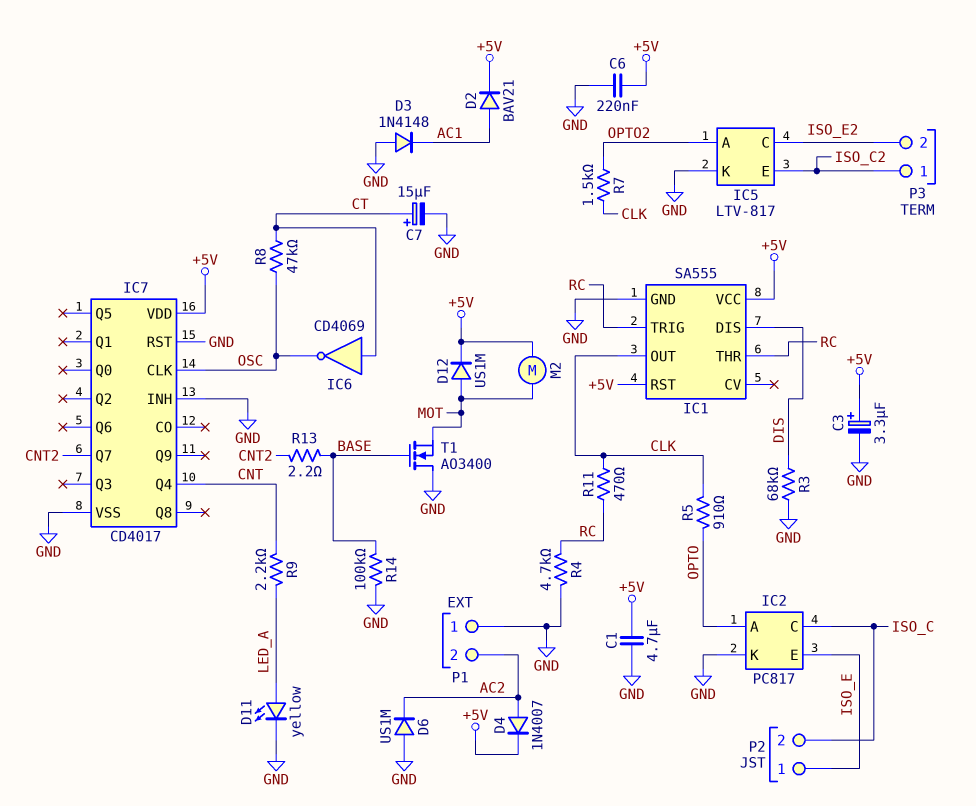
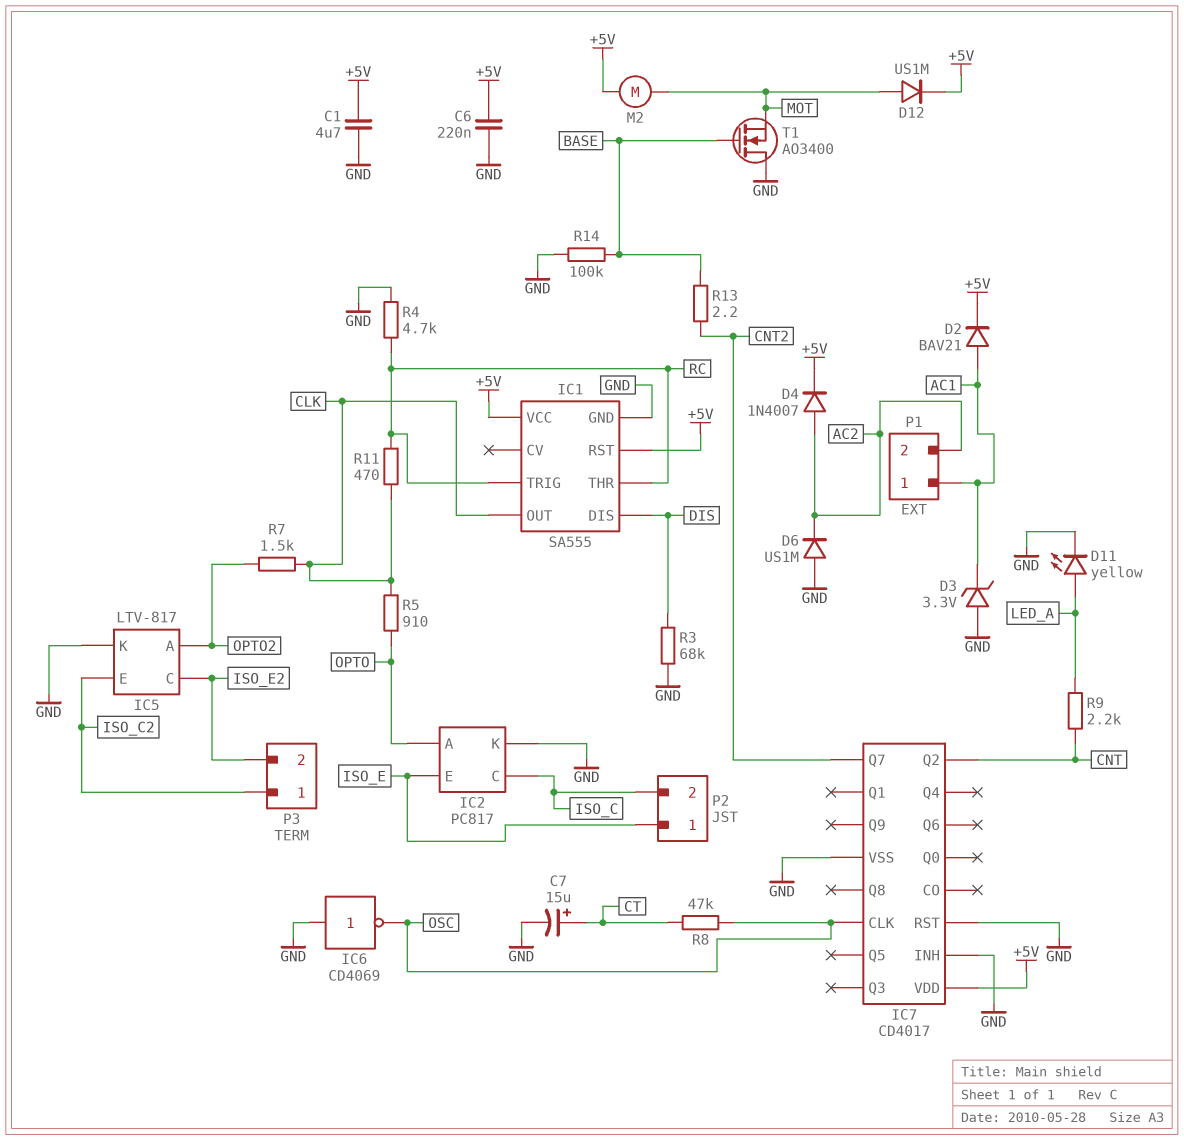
C3: 3.3uF (plus +5V, minus GND) -> none
D3: diode 1N4148 (A GND, K AC1) -> zener 3.3V (A GND, K AC1)
IC6: NOT CD4069 (in CT, out OSC) -> NOT CD4069 (in GND, out OSC)
IC7 pin Q2: none -> CNT
IC7 pin Q4: CNT -> none
P1 pin 1: GND -> AC1

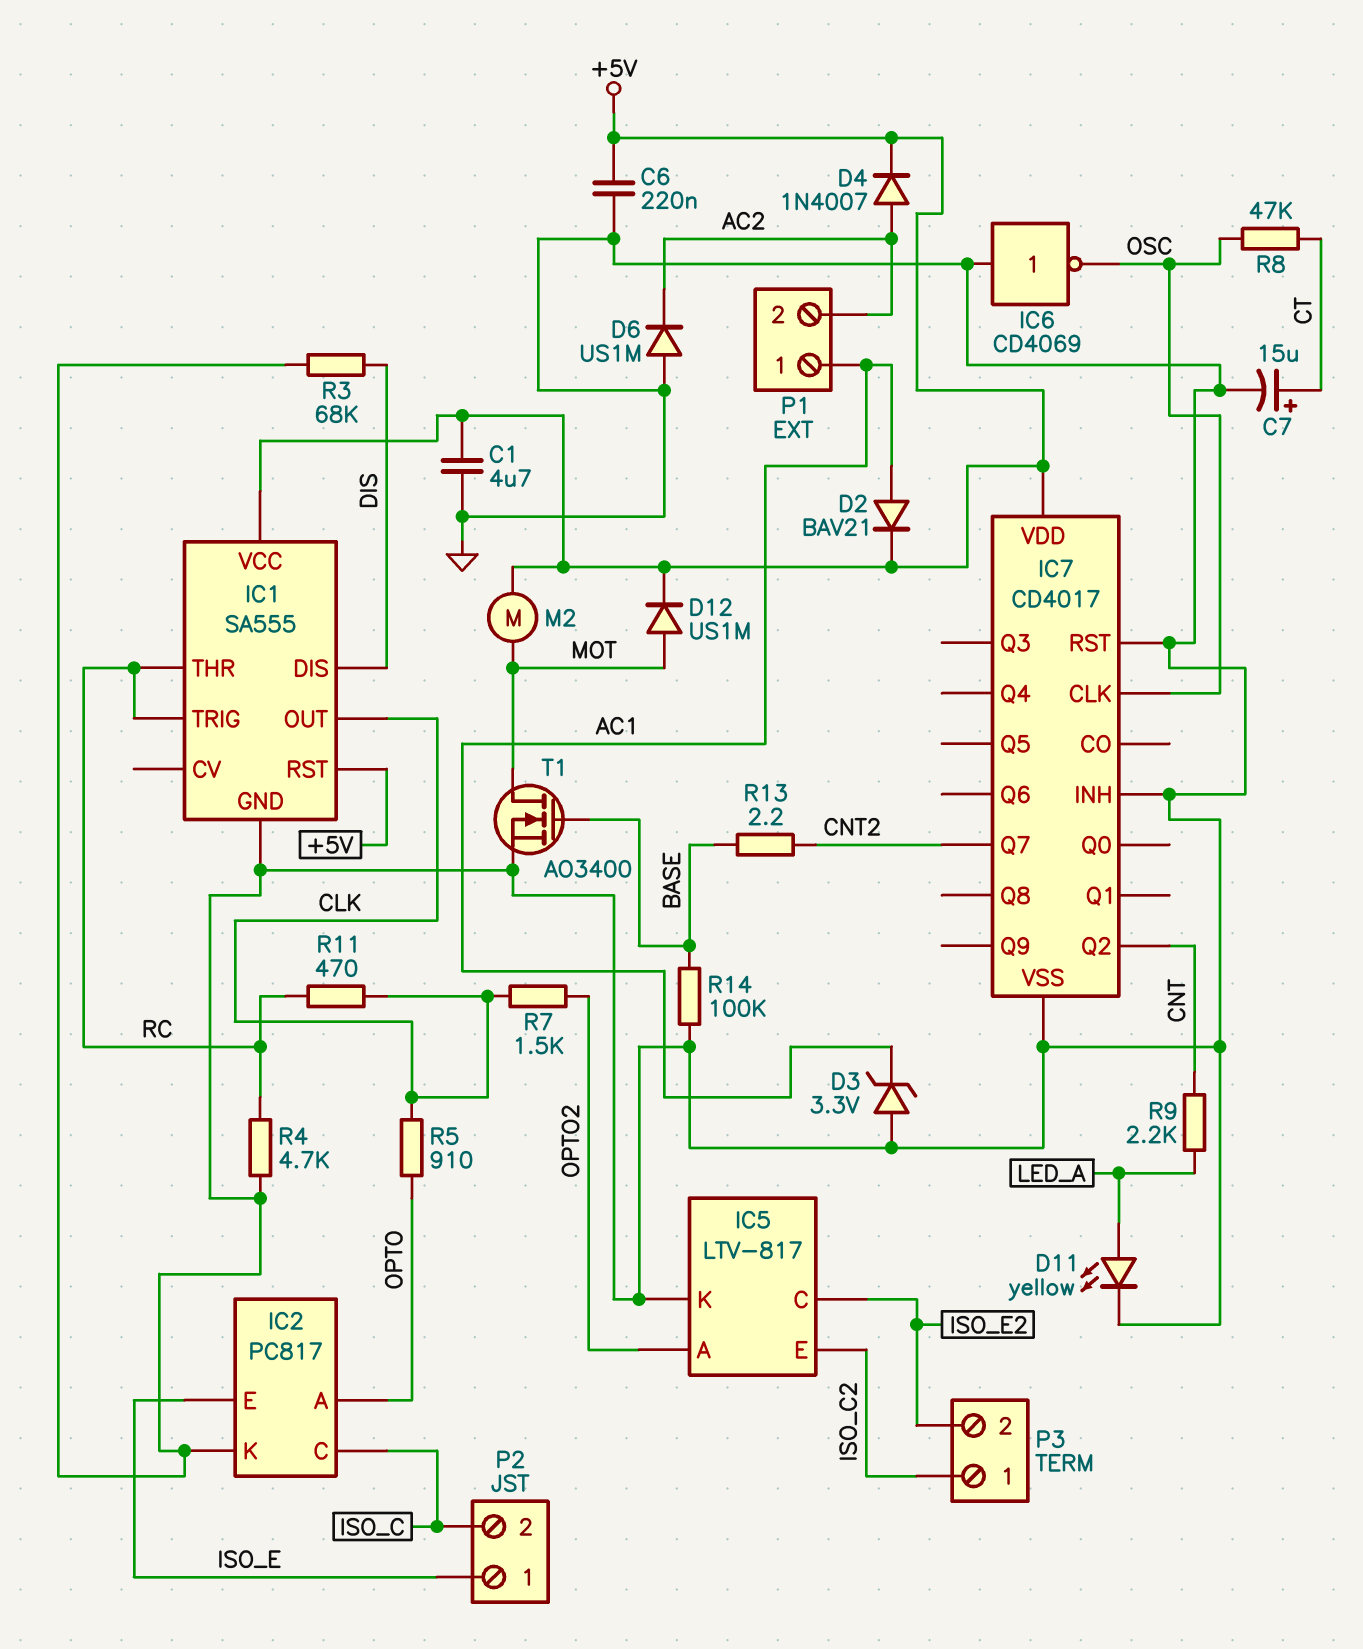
T1: NMOS AO3400 (G BASE, D GND, S MOT) -> NMOS AO3400 (G BASE, D MOT, S GND)

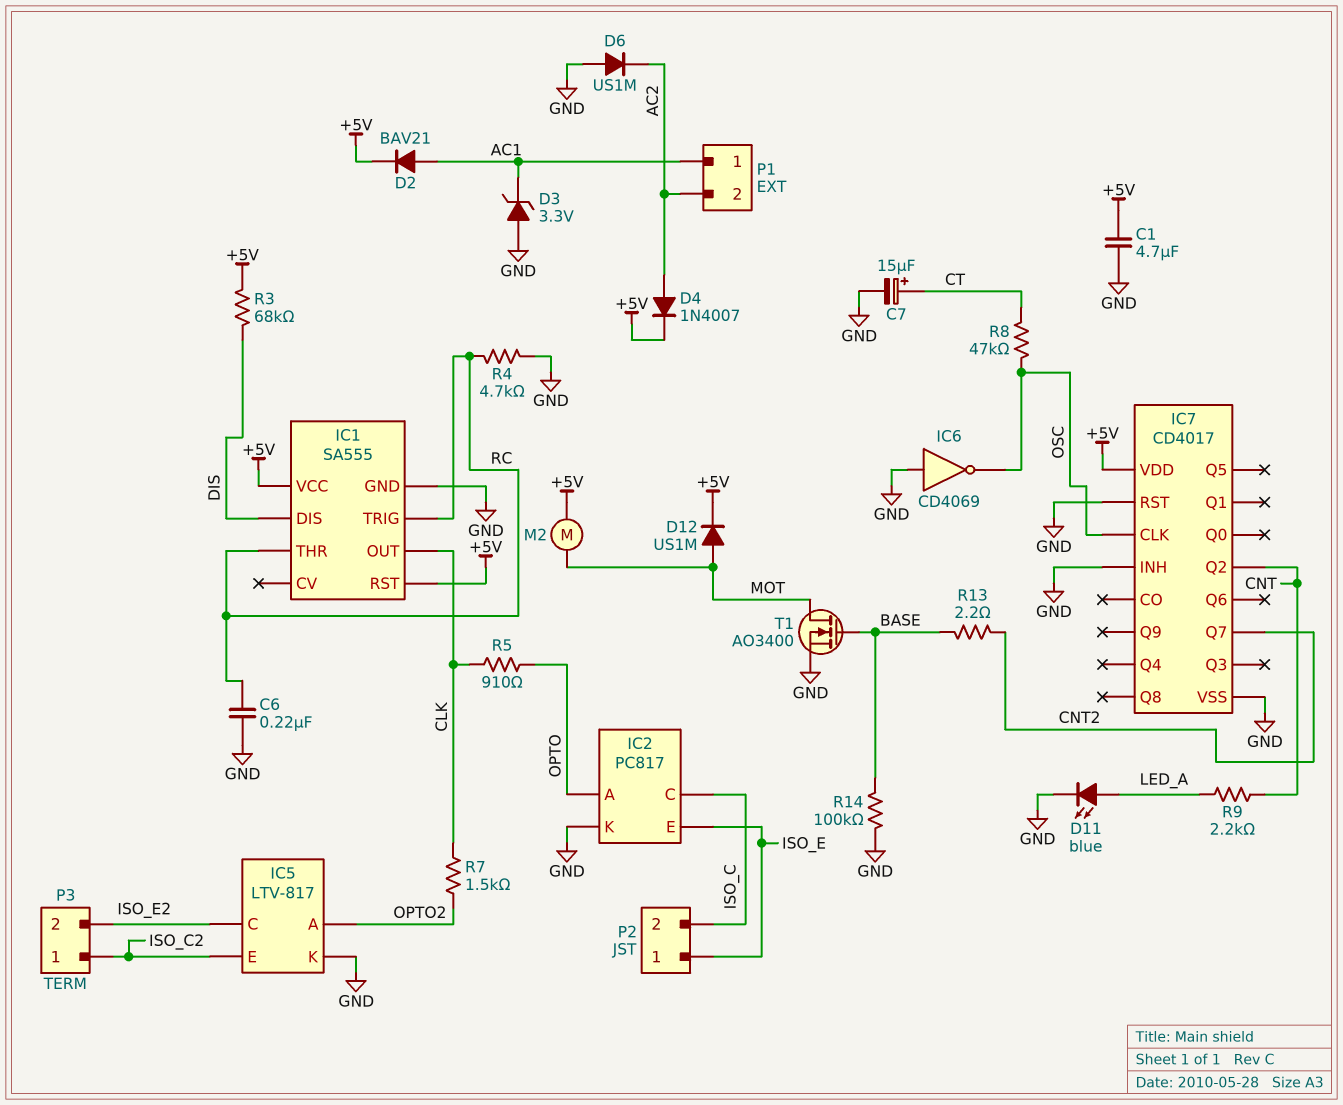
C6: 220nF (+5V, GND) -> 220nF (GND, RC)
D11: LED yellow (A LED_A, K GND) -> LED blue (A LED_A, K GND)
R3: 68k (DIS, GND) -> 68k (+5V, DIS)
R11: 470 (CLK, RC) -> none

